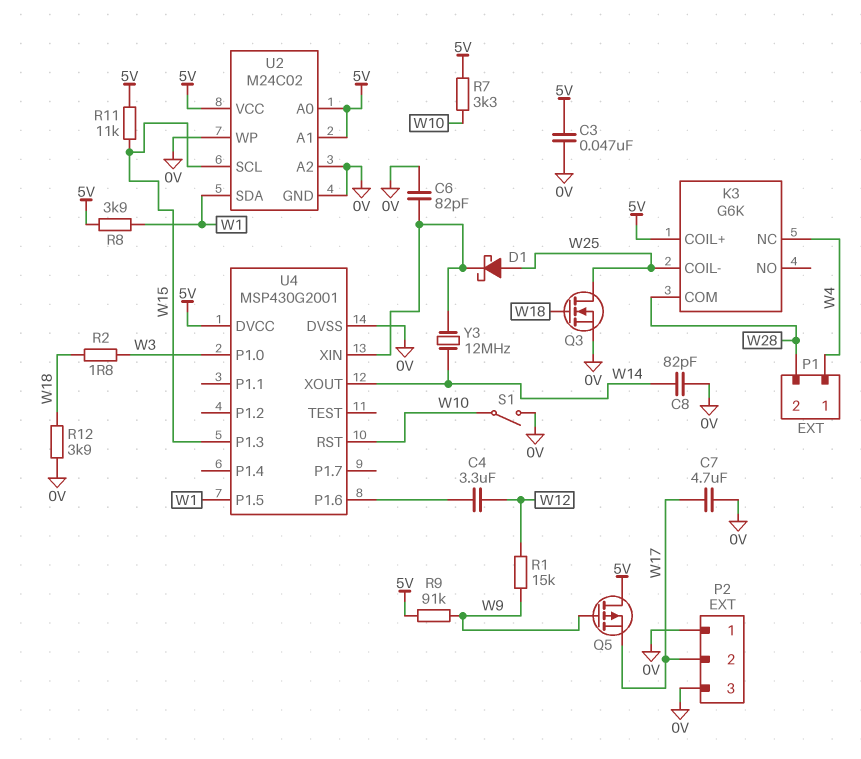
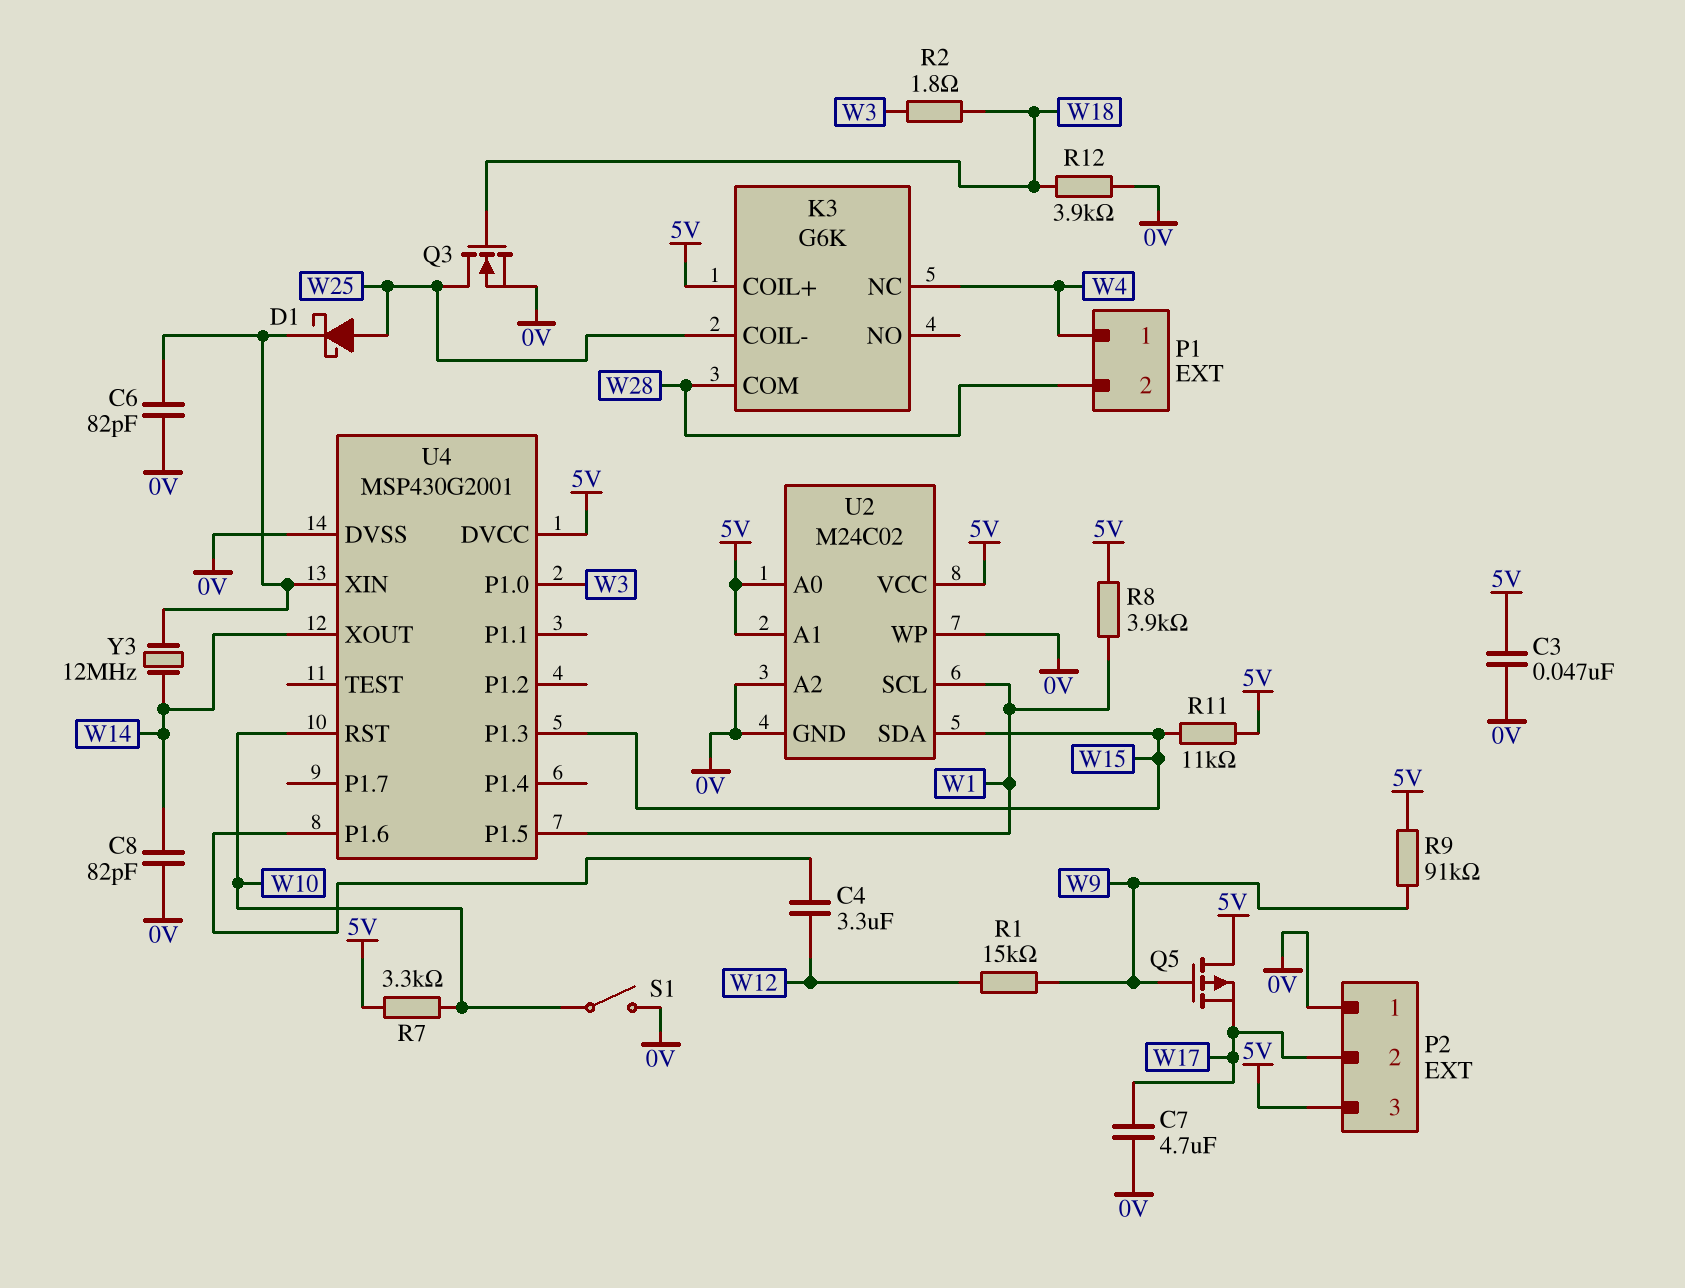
P2 pin 3: 0V -> 5V
U2 pin SCL: W15 -> W1
U2 pin SDA: W1 -> W15

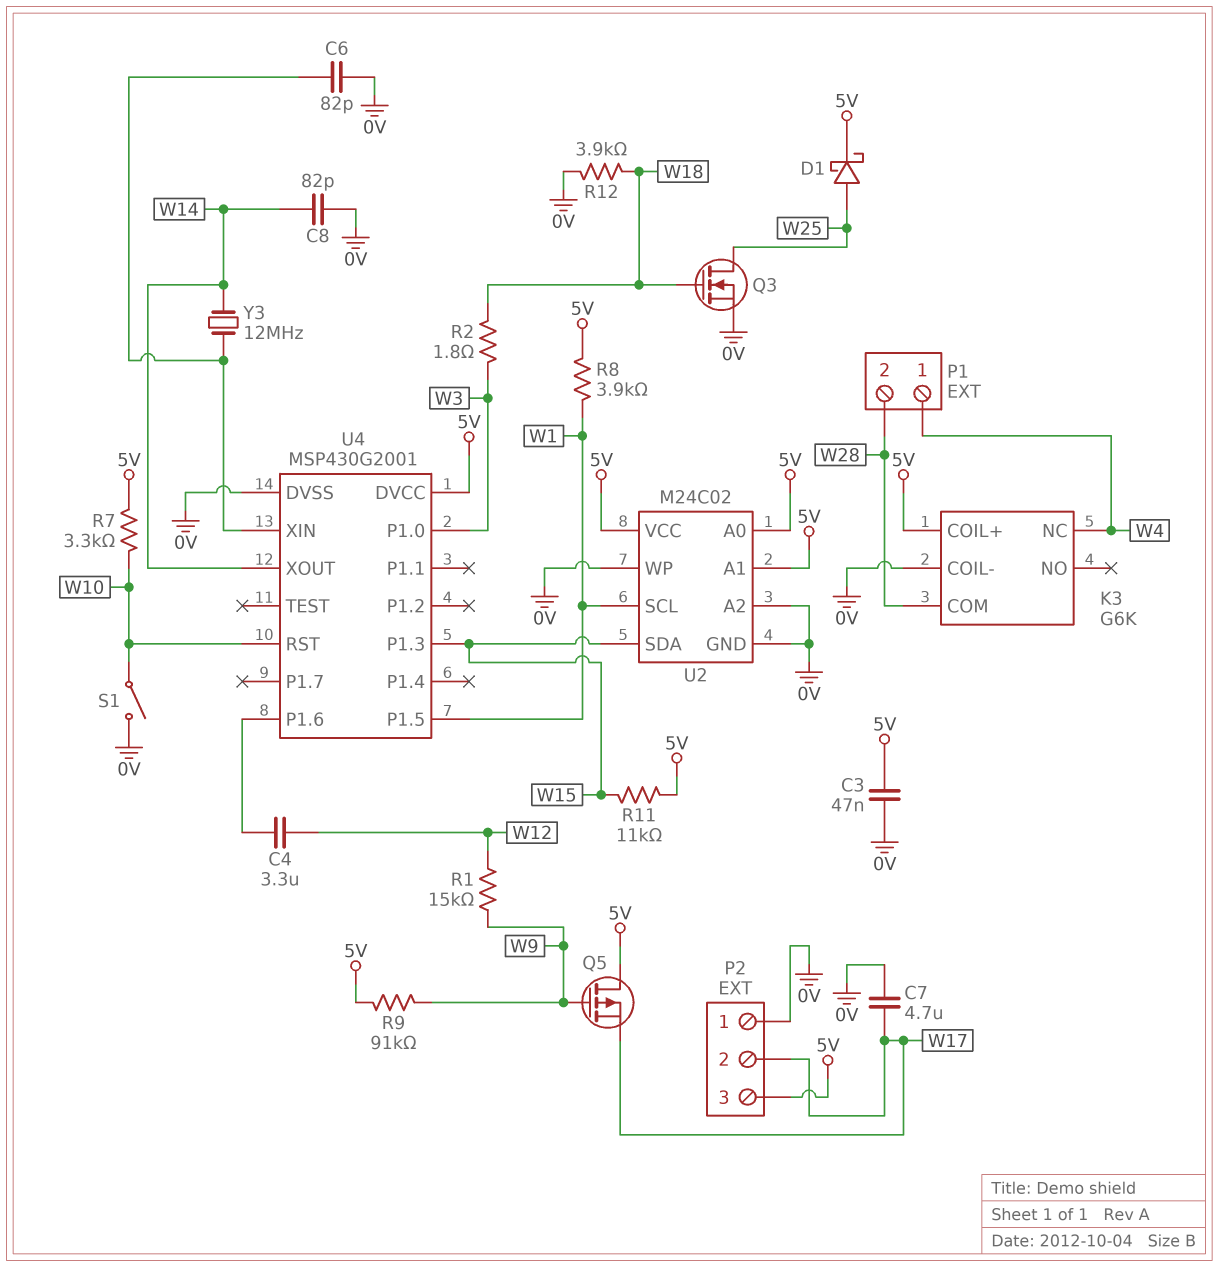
D1: schottky (A W25, K U4/XIN) -> schottky (A W25, K 5V)
K3 pin COIL-: W25 -> 0V

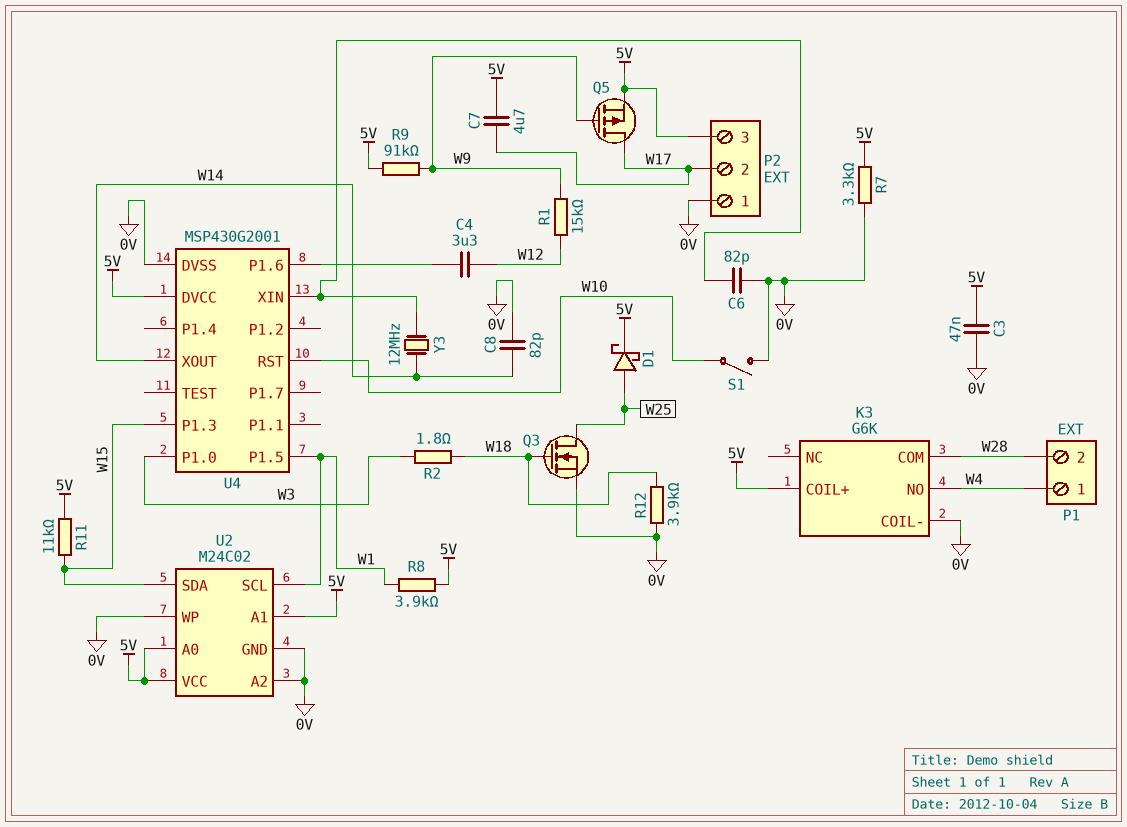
C7: 4.7uF (0V, W17) -> 4.7uF (5V, W17)
K3 pin NC: W4 -> none
K3 pin NO: none -> W4
Q5: PMOS (G W9, D 5V, S W17) -> PMOS (G W9, D W17, S 5V)
R7: 3.3k (5V, W10) -> 3.3k (0V, 5V)

